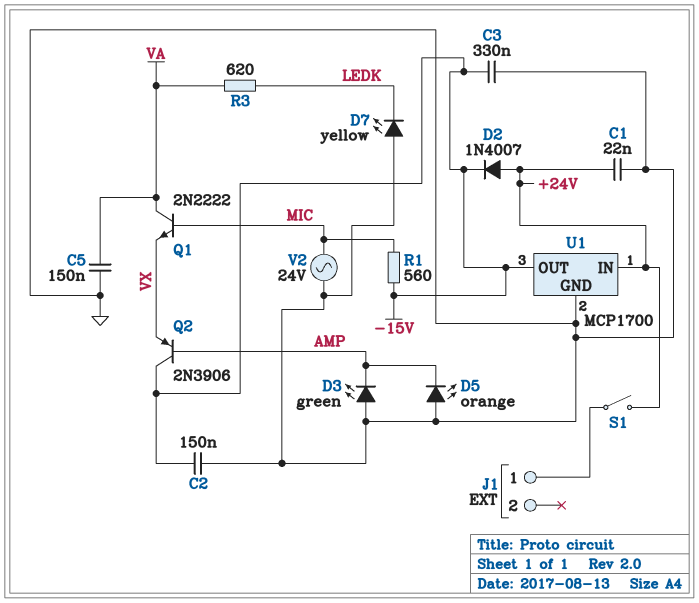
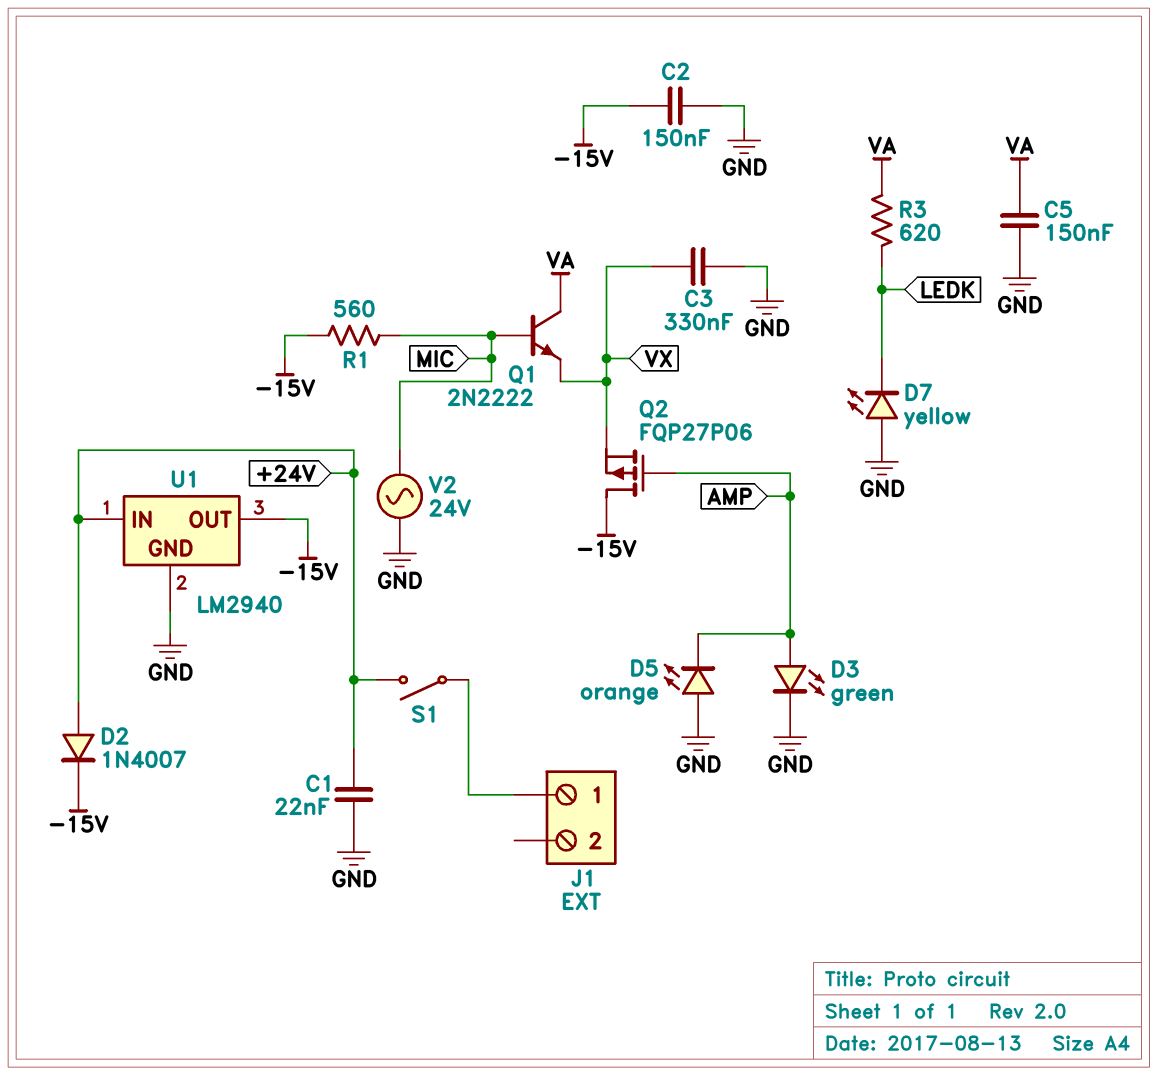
C3: 330nF (-15V, GND) -> 330nF (GND, VX)
D3: LED green (A GND, K AMP) -> LED green (A AMP, K GND)
Q2: PNP 2N3906 (B AMP, C -15V, E VX) -> PMOS FQP27P06 (G AMP, D -15V, S VX)
U1: MCP1700 -> LM2940

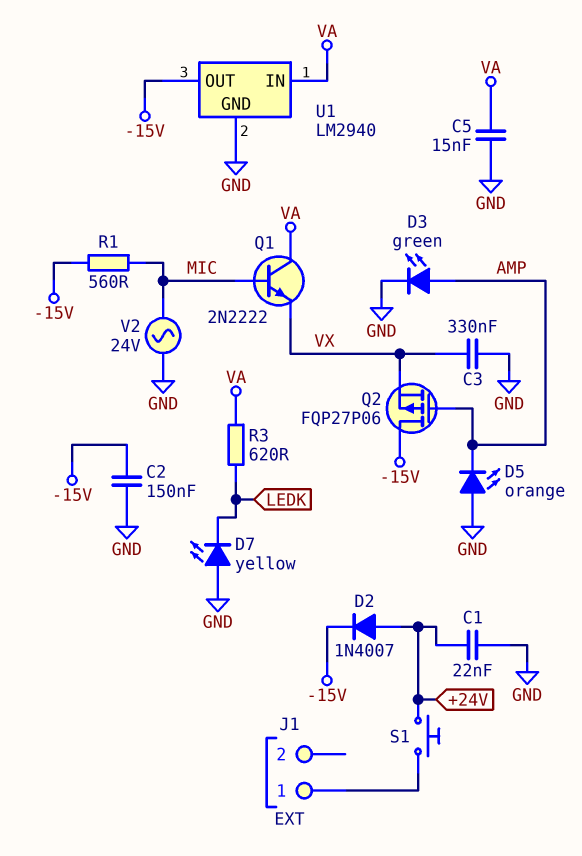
C5: 150nF (GND, VA) -> 15nF (GND, VA)
S1: switch (+24V, J1/1) -> button (+24V, J1/1)
U1 pin IN: +24V -> VA

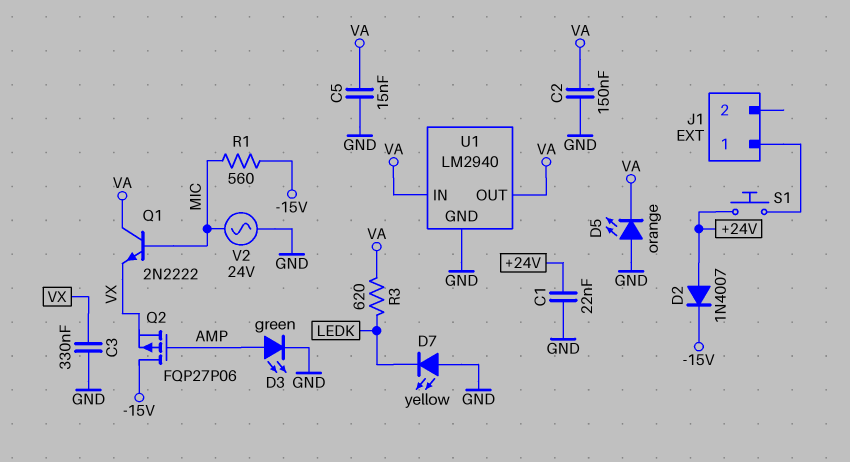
C2: 150nF (-15V, GND) -> 150nF (GND, VA)
D5: LED orange (A GND, K AMP) -> LED orange (A GND, K VA)
U1 pin OUT: -15V -> VA

